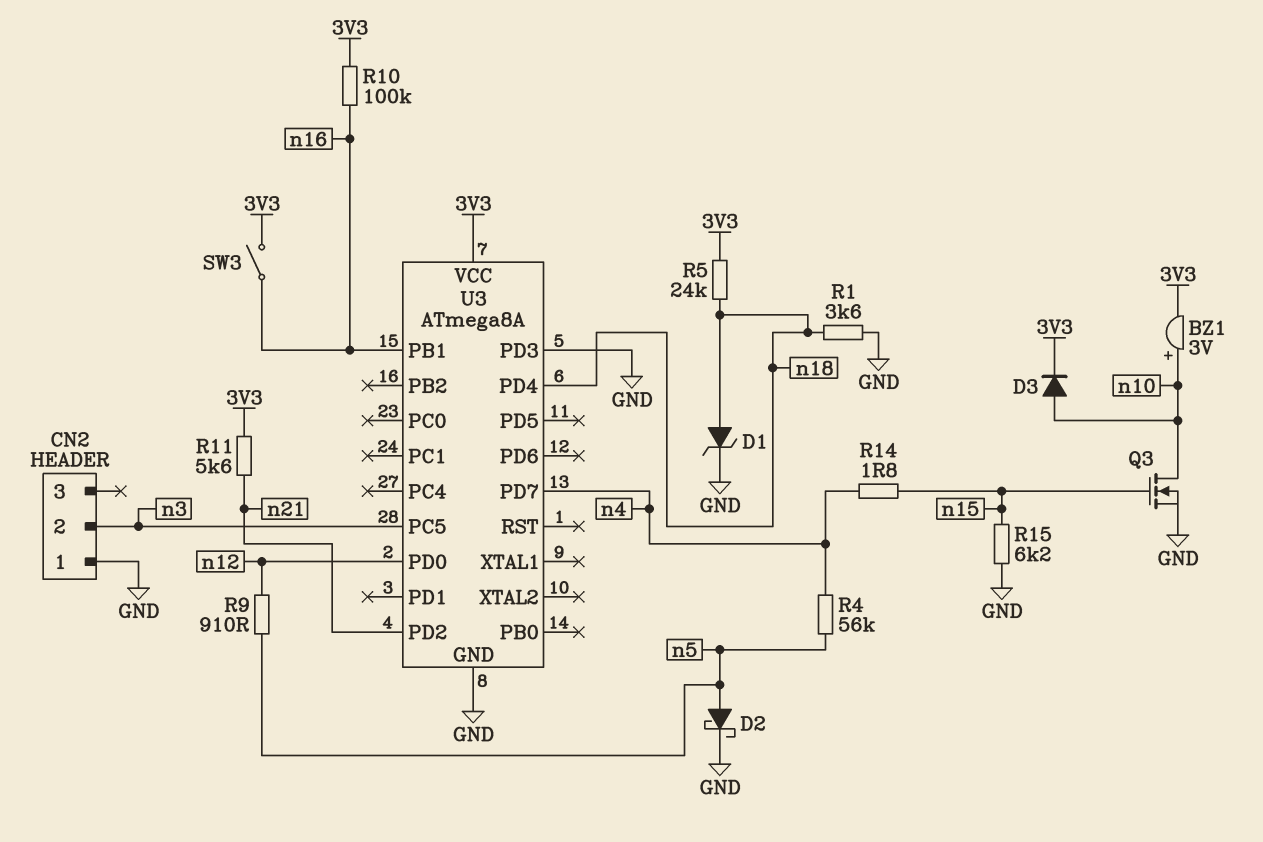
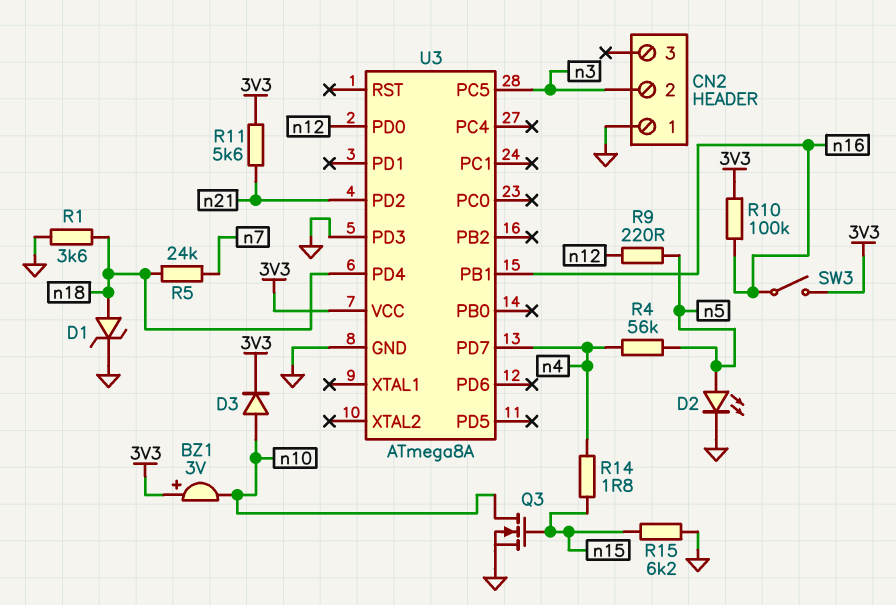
BZ1: buzzer 3V (plus n10, minus 3V3) -> buzzer 3V (plus 3V3, minus n10)
D2: schottky (A n5, K GND) -> LED (A n5, K GND)
R5: 24k (3V3, n18) -> 24k (n7, n18)
R9: 910 (n5, n12) -> 220 (n5, n12)

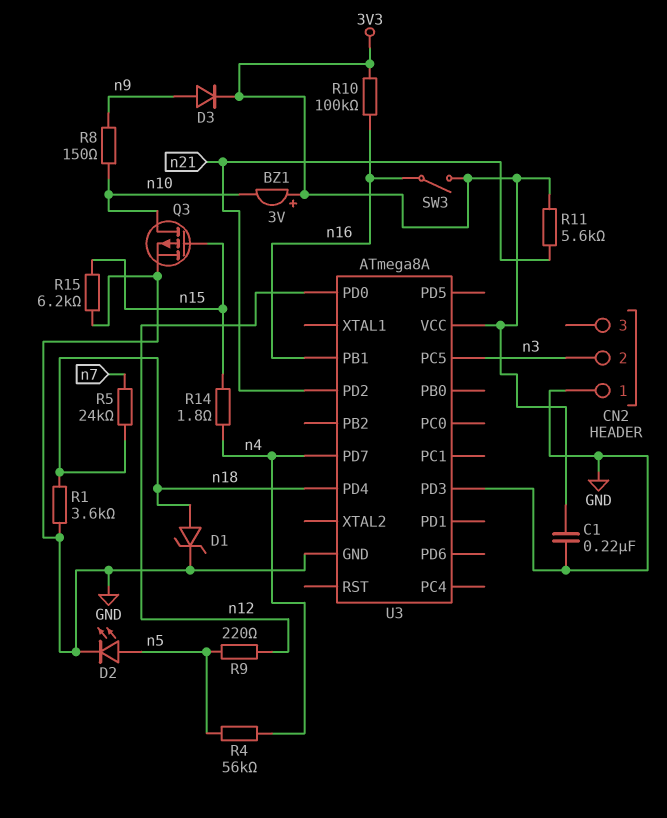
C1: none -> 220nF (3V3, GND)
D3: diode (A n10, K 3V3) -> diode (A n9, K 3V3)
Q3: NMOS (G n15, D n10, S GND) -> PMOS (G n15, D n10, S GND)
R8: none -> 150 (n9, n10)

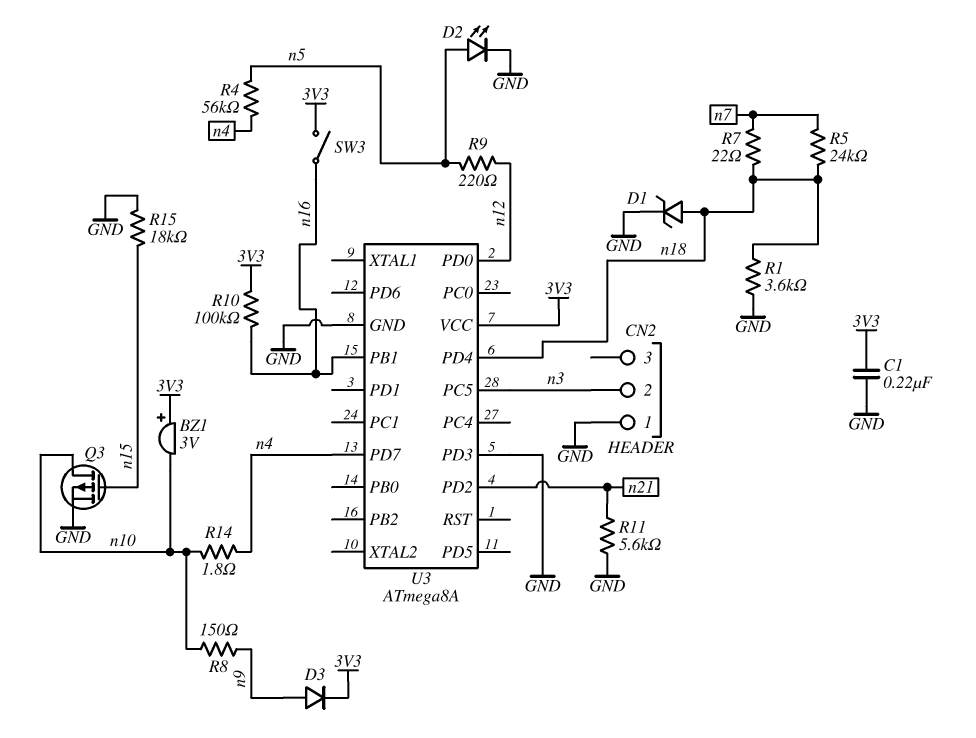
R7: none -> 22 (n7, n18)
R11: 5.6k (3V3, n21) -> 5.6k (GND, n21)
R14: 1.8 (n4, n15) -> 1.8 (n4, n10)
R15: 6.2k (GND, n15) -> 18k (GND, n15)

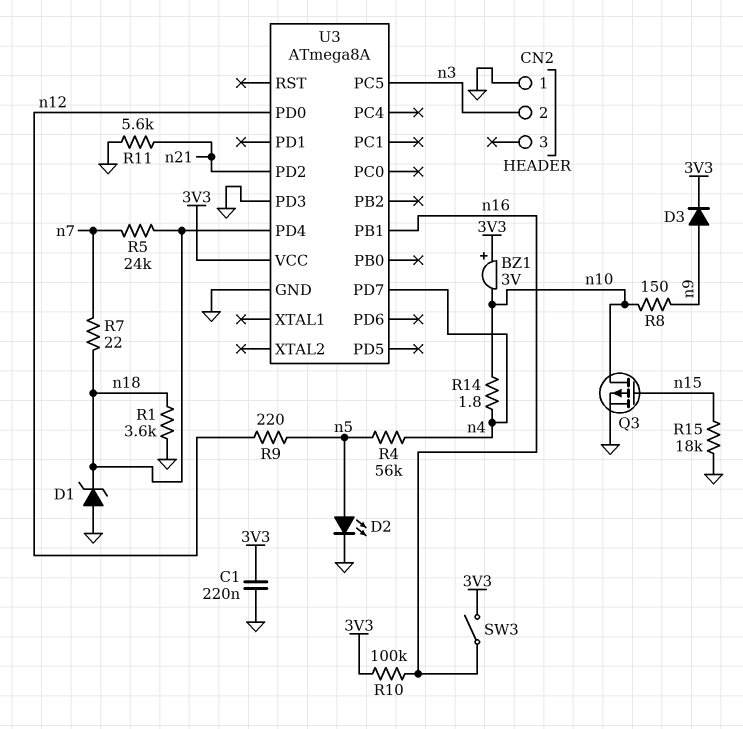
D1: zener (A n18, K GND) -> zener (A GND, K n18)

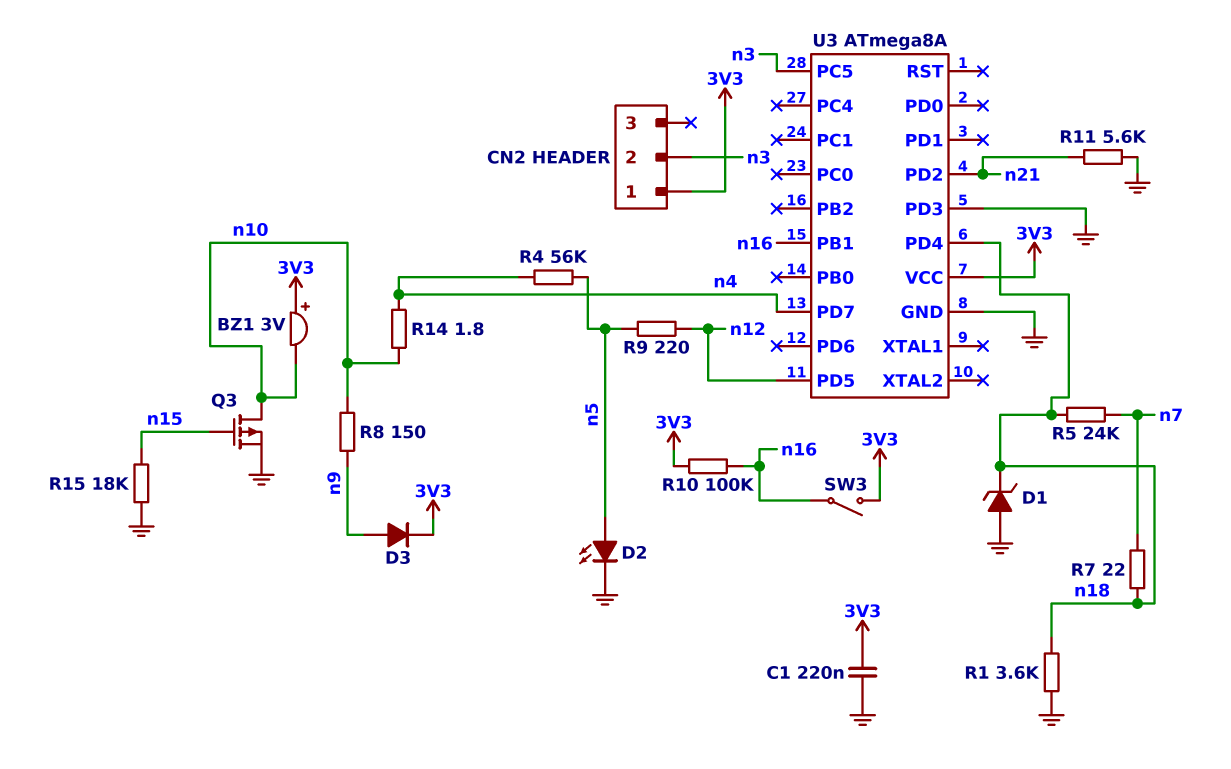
CN2 pin 1: GND -> 3V3
U3 pin PD0: n12 -> none
U3 pin PD5: none -> n12

